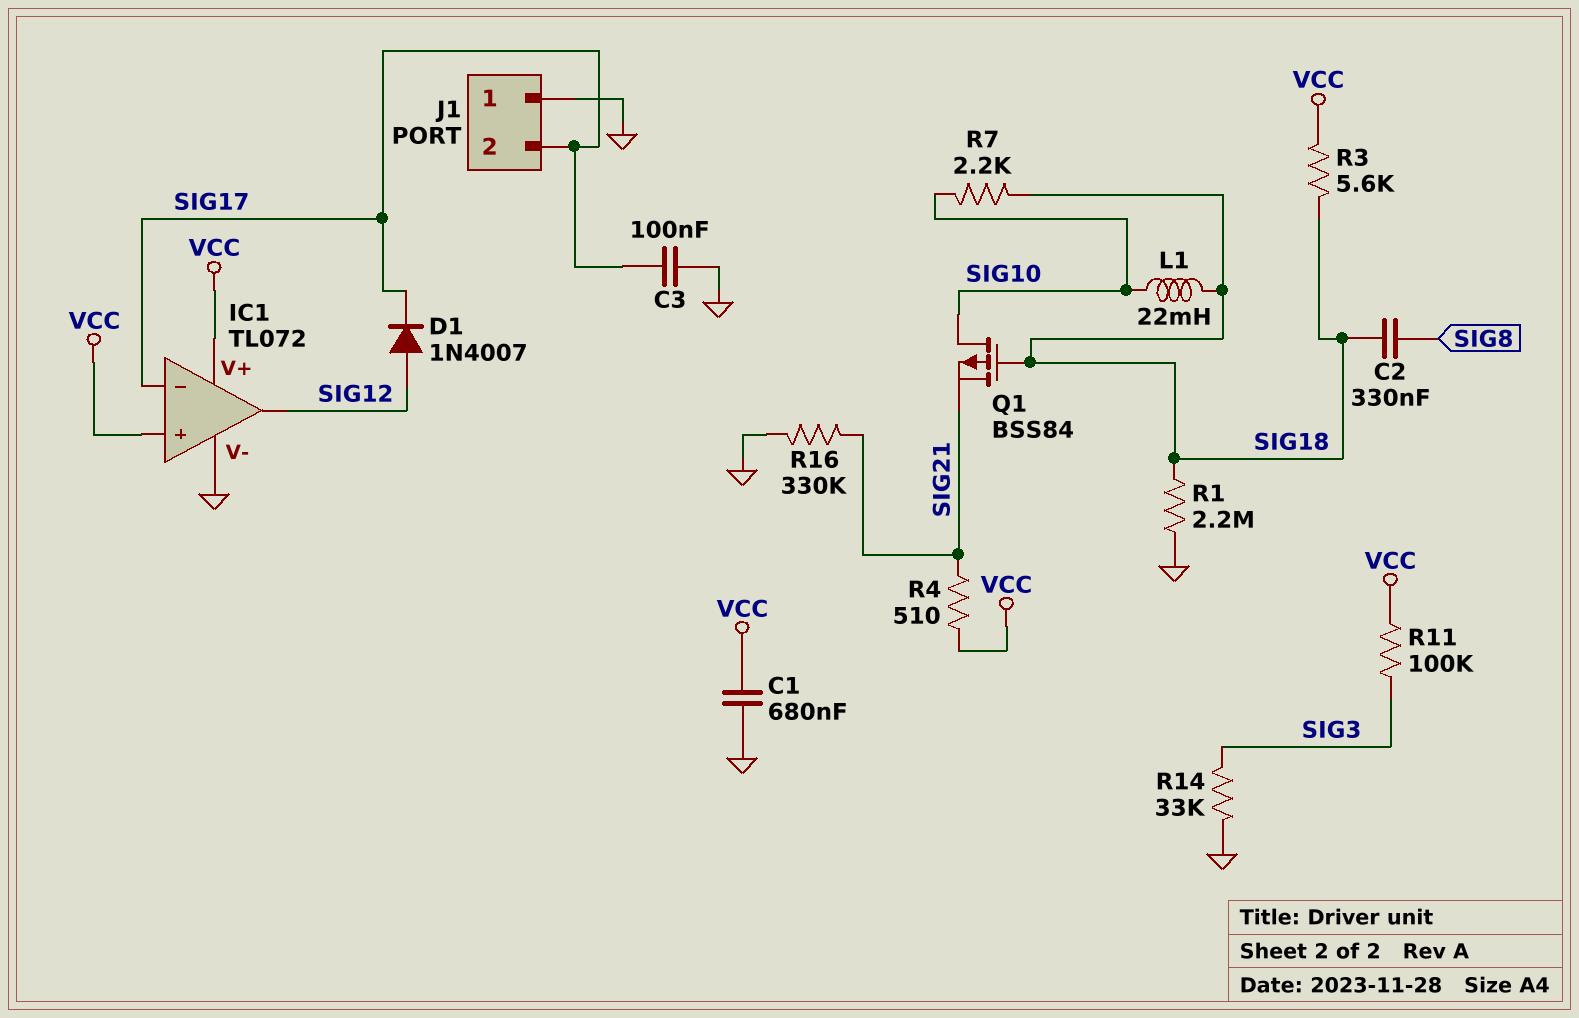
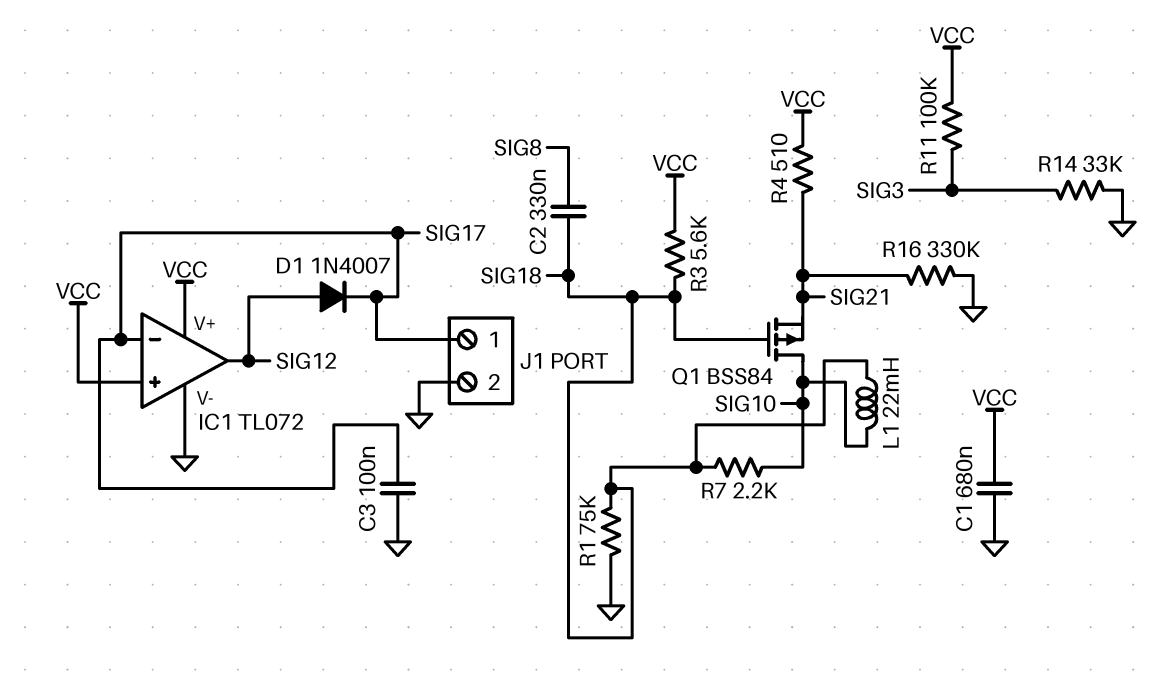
J1 pin 1: GND -> SIG17
J1 pin 2: SIG17 -> GND
R1: 2.2M (GND, SIG18) -> 75k (GND, SIG18)

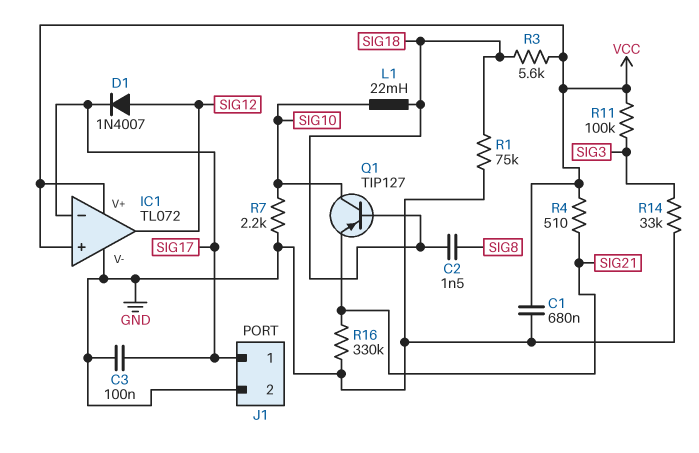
C2: 330nF (SIG8, SIG18) -> 1.5nF (SIG8, SIG18)
Q1: PMOS BSS84 (G SIG18, D SIG10, S SIG21) -> PNP TIP127 (B SIG18, C SIG10, E SIG21)
R7: 2.2k (SIG10, SIG18) -> 2.2k (GND, SIG10)

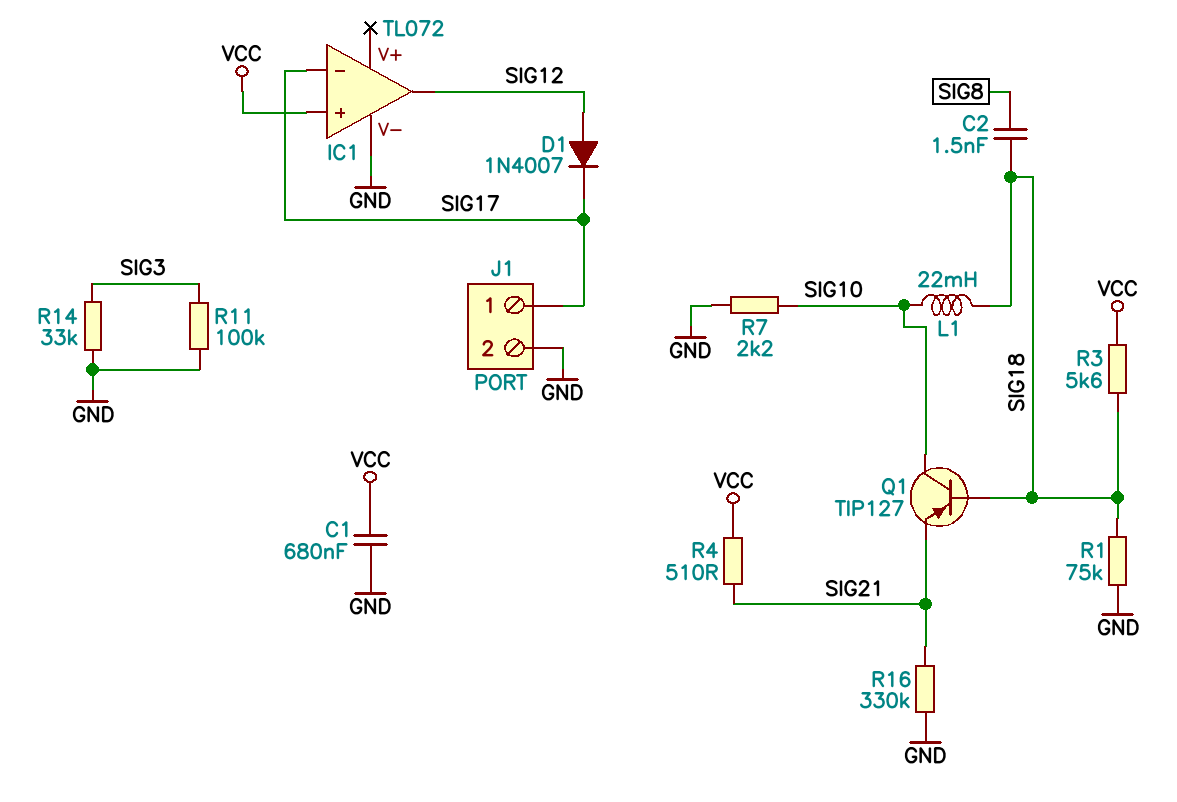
C3: 100nF (GND, SIG17) -> none
IC1 pin V+: VCC -> none
R11: 100k (SIG3, VCC) -> 100k (GND, SIG3)

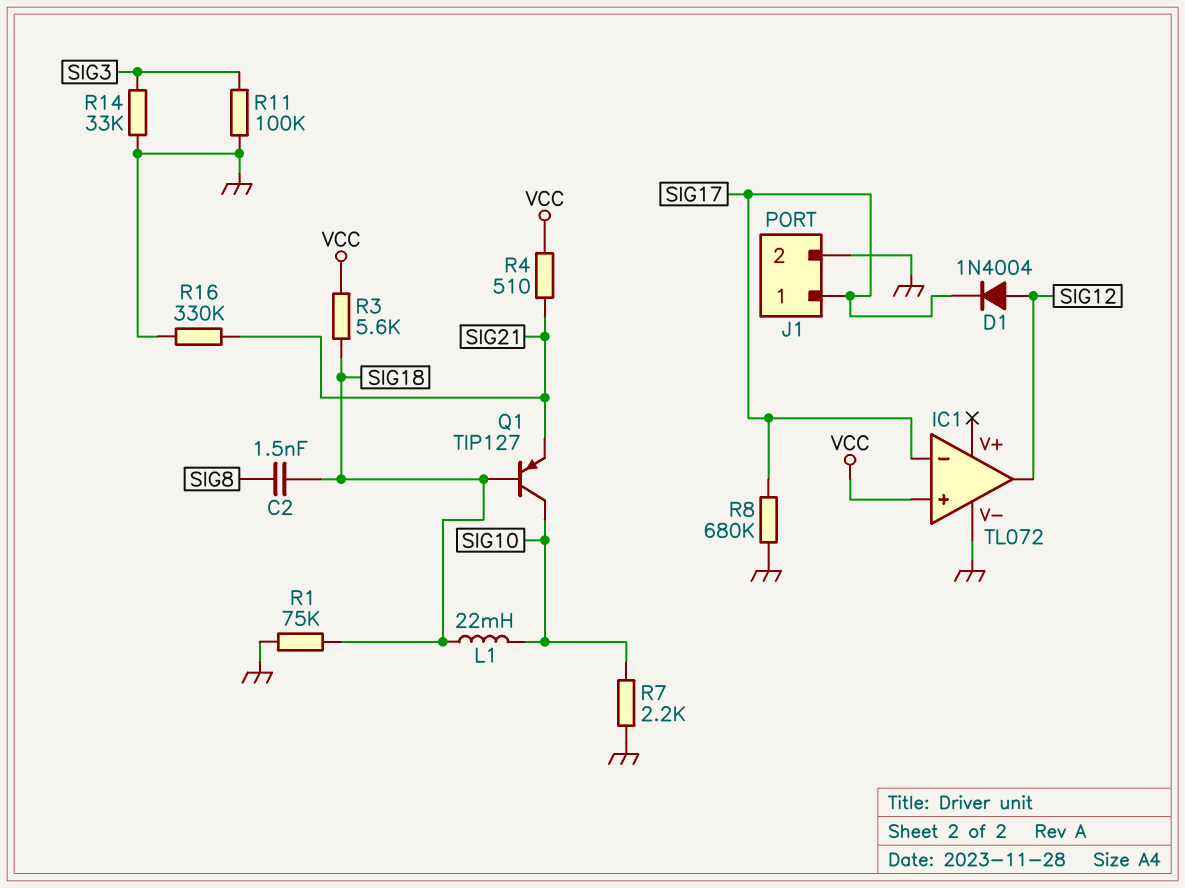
C1: 680nF (GND, VCC) -> none
D1: diode 1N4007 (A SIG12, K SIG17) -> diode 1N4004 (A SIG12, K SIG17)
R8: none -> 680k (GND, SIG17)

